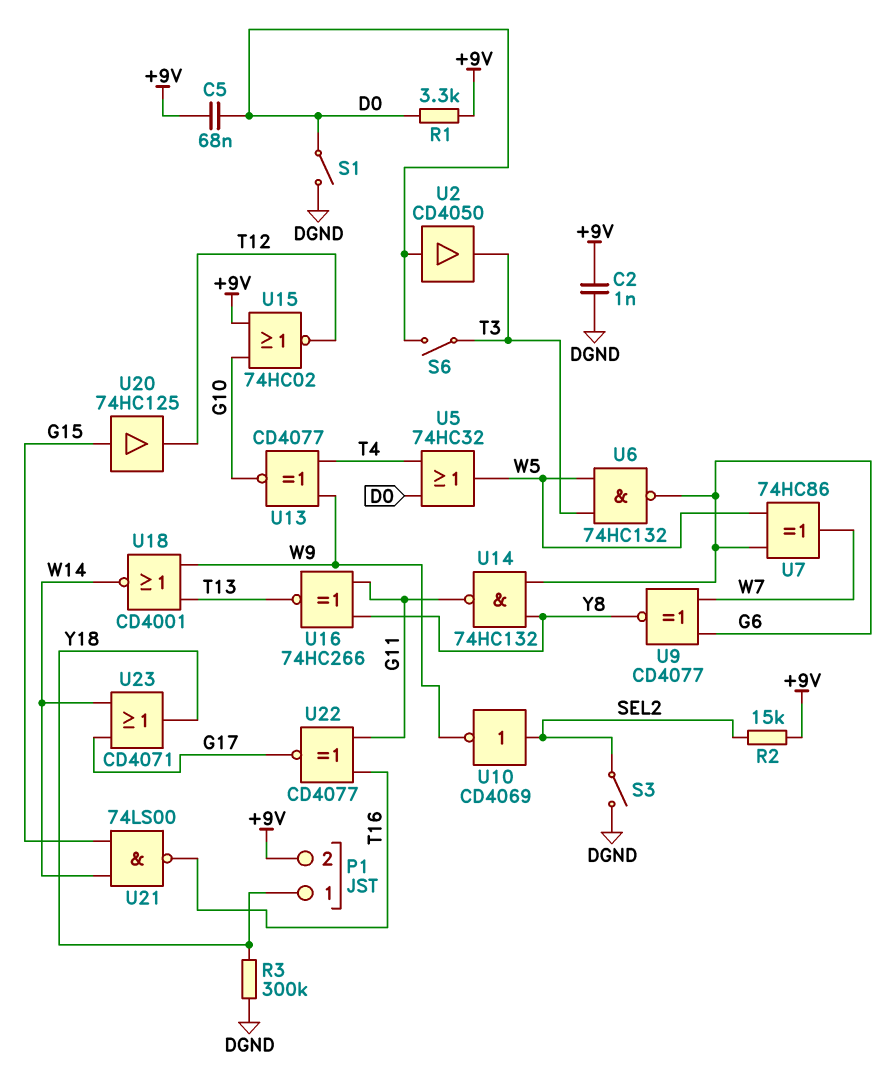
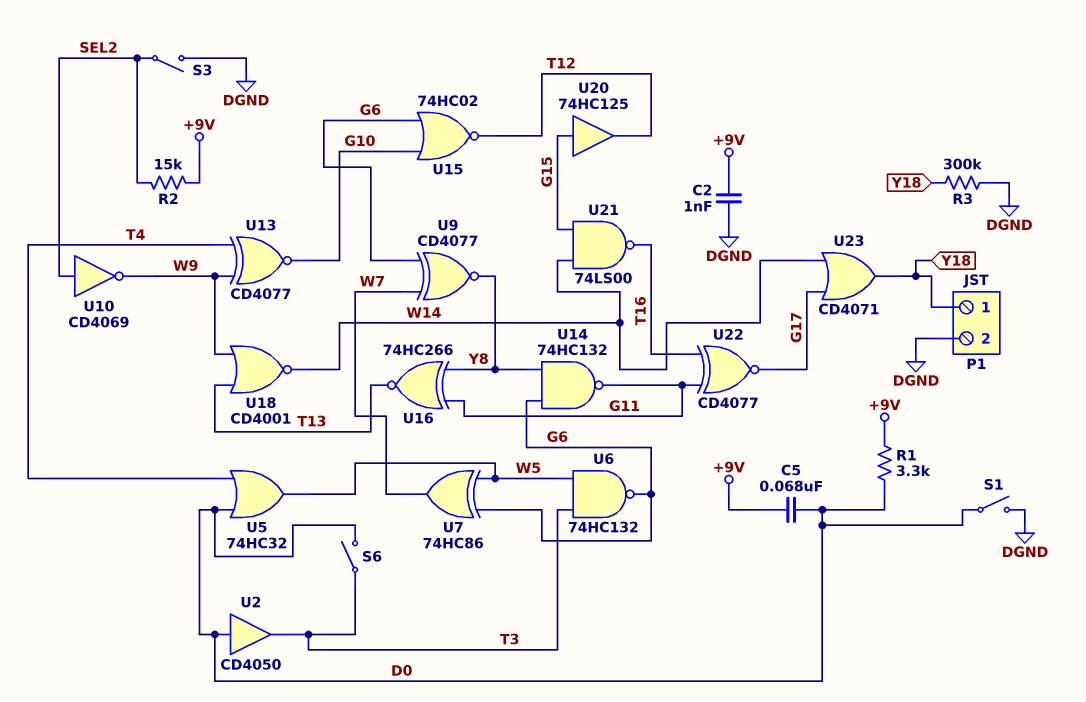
P1 pin 2: +9V -> DGND
U15: NOR 74HC02 (in +9V, in G10, out T12) -> NOR 74HC02 (in G6, in G10, out T12)

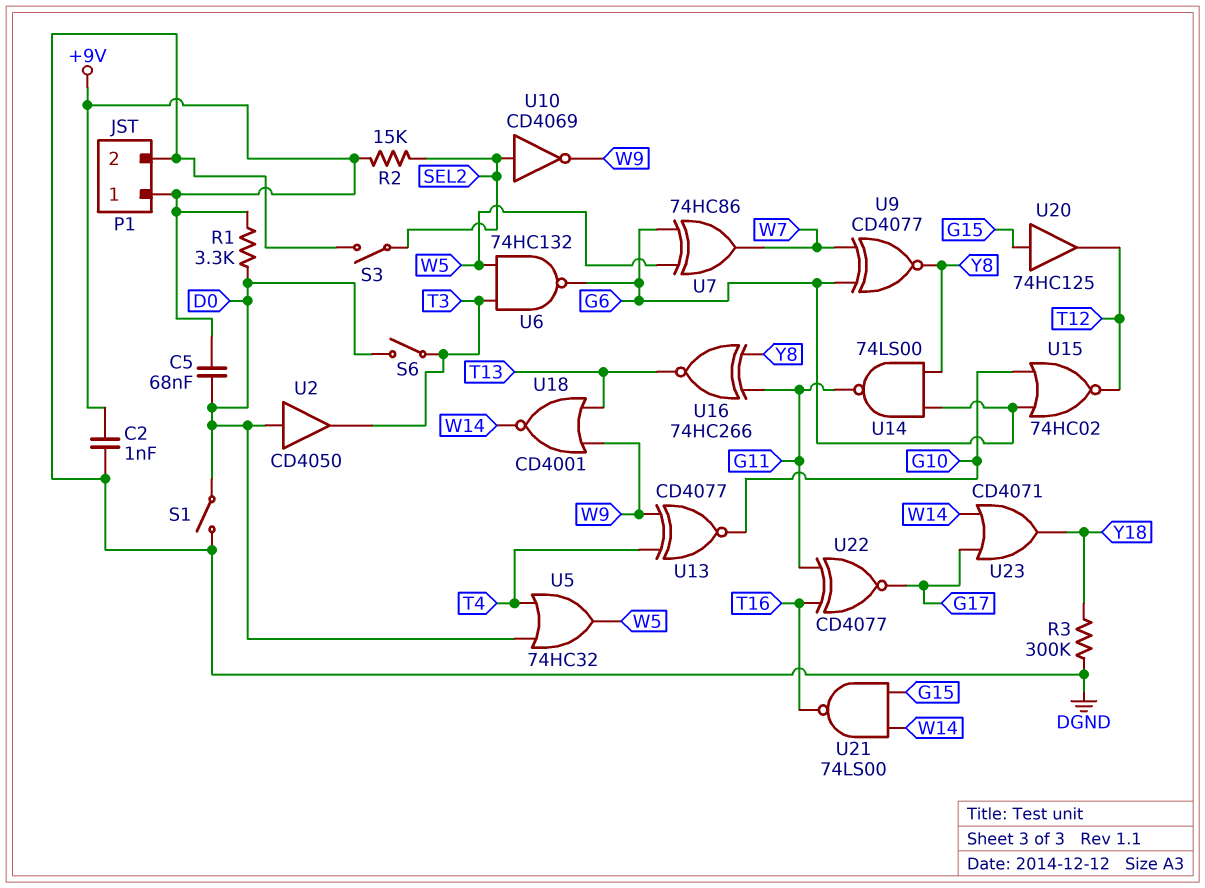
P1 pin 1: Y18 -> +9V
U14: NAND 74HC132 (in G6, in Y8, out G11) -> NAND 74LS00 (in G6, in Y8, out G11)

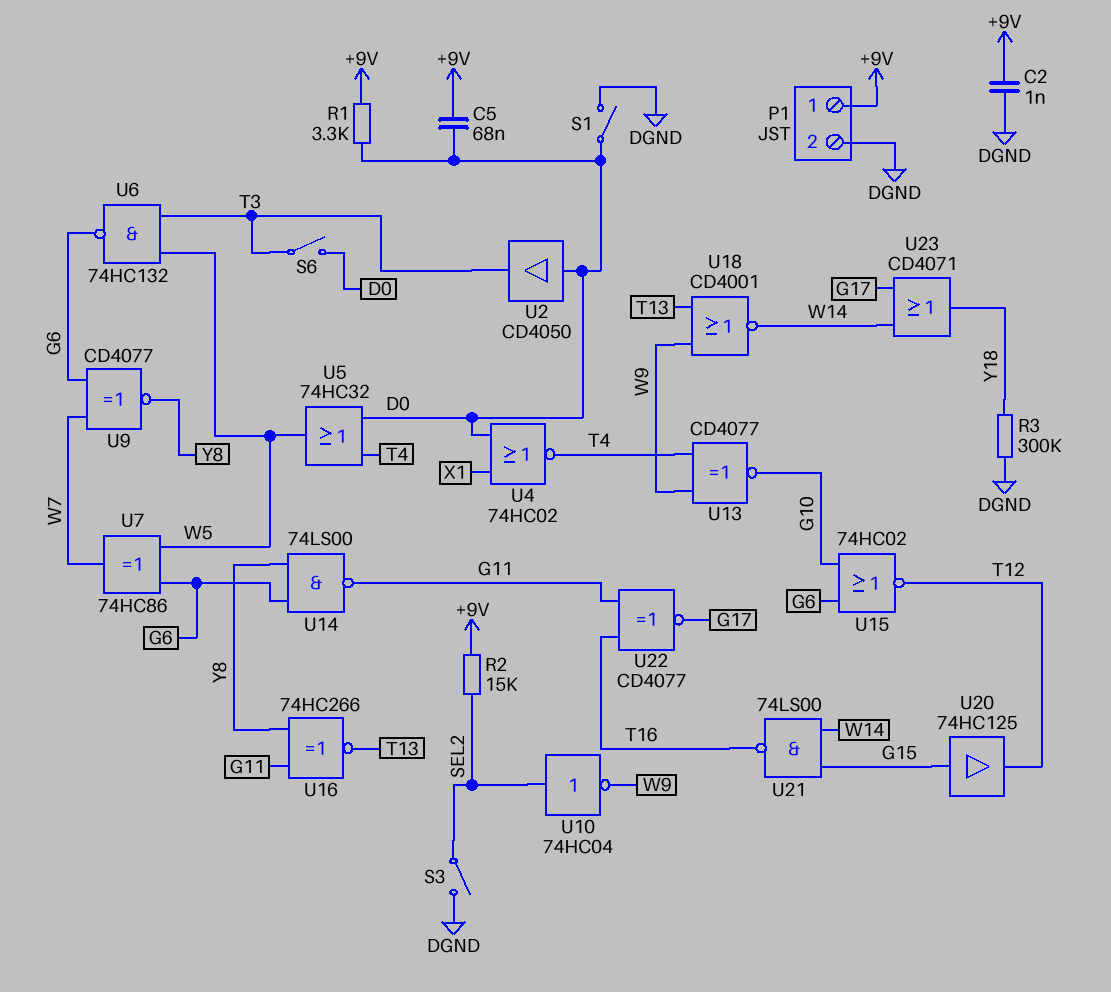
U4: none -> NOR 74HC02 (in D0, in X1, out T4)
U10: NOT CD4069 (in SEL2, out W9) -> NOT 74HC04 (in SEL2, out W9)

